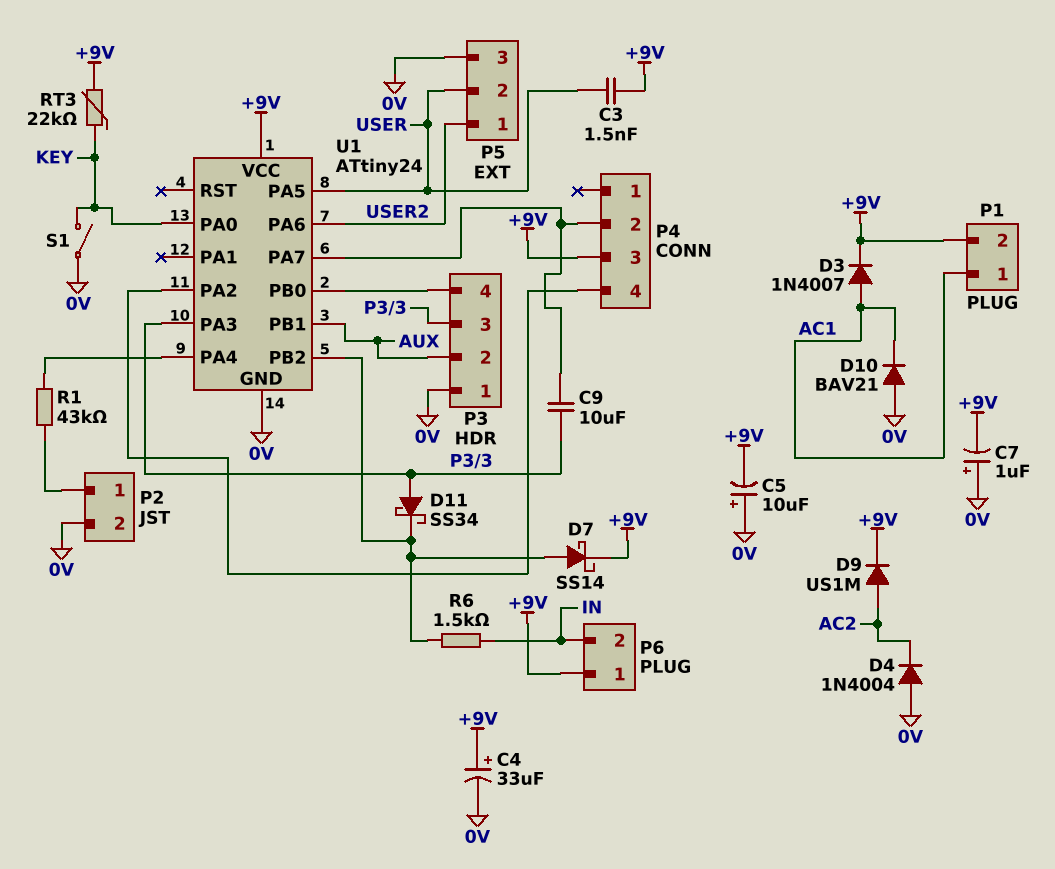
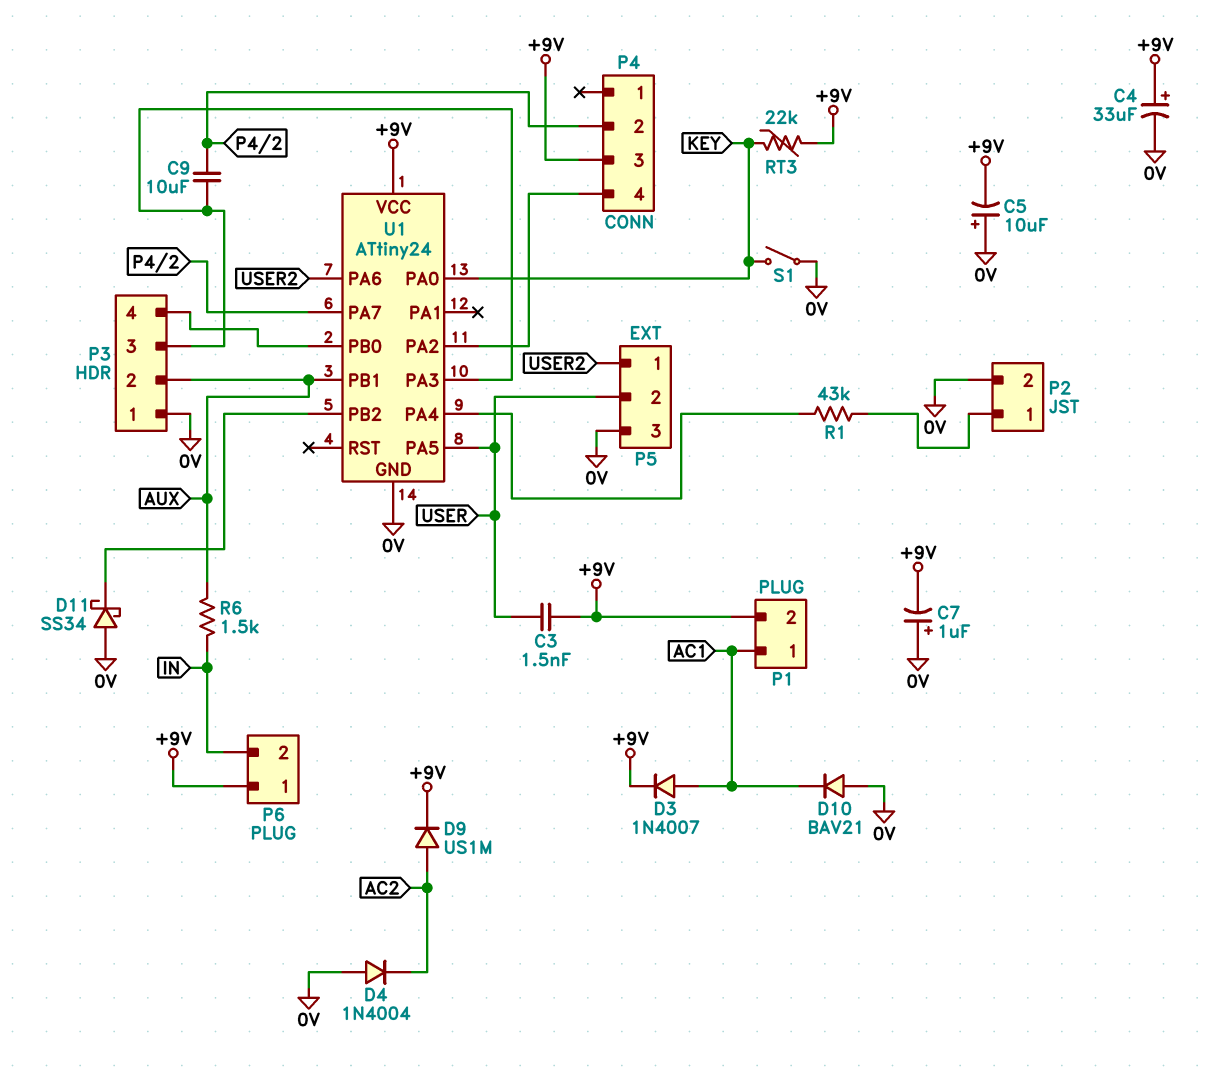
D7: schottky SS14 (A U1/PB2, K +9V) -> none
D11: schottky SS34 (A P3/3, K U1/PB2) -> schottky SS34 (A 0V, K U1/PB2)
R6: 1.5k (IN, U1/PB2) -> 1.5k (AUX, IN)

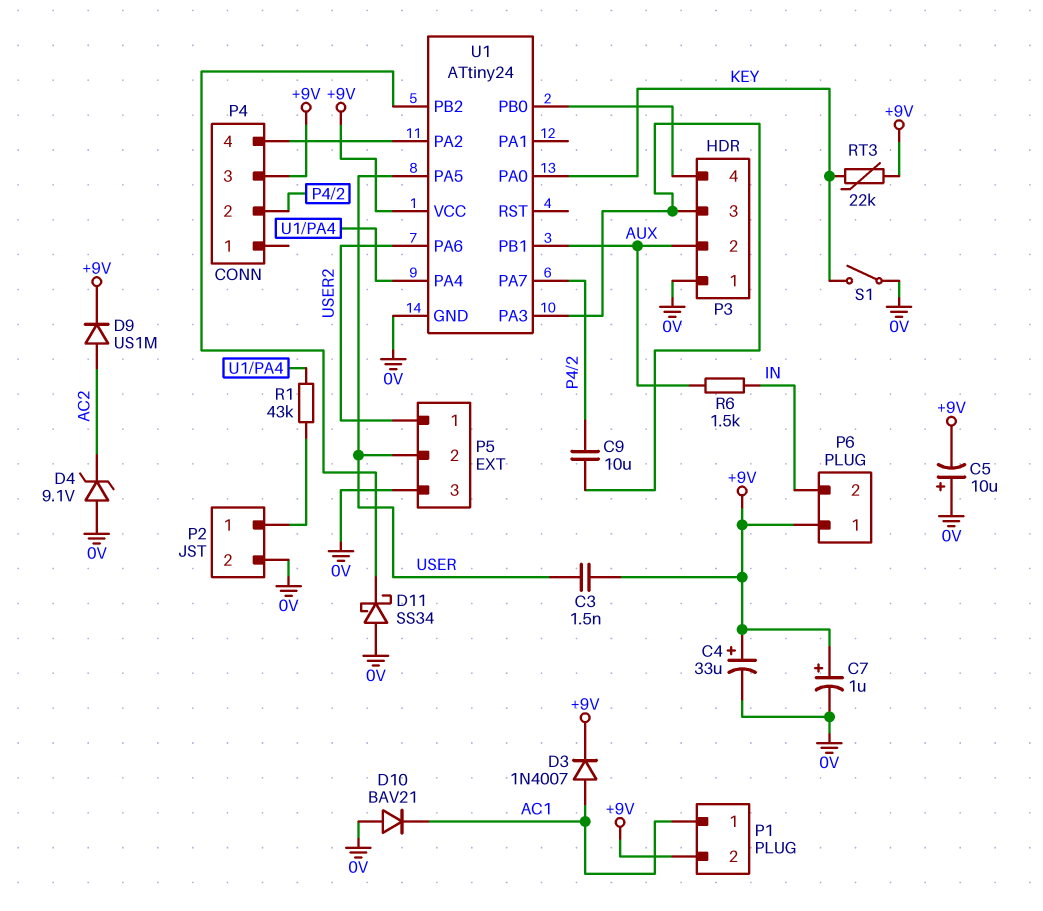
C7: 1uF (plus 0V, minus +9V) -> 1uF (plus +9V, minus 0V)
D4: diode 1N4004 (A 0V, K AC2) -> zener 9.1V (A 0V, K AC2)

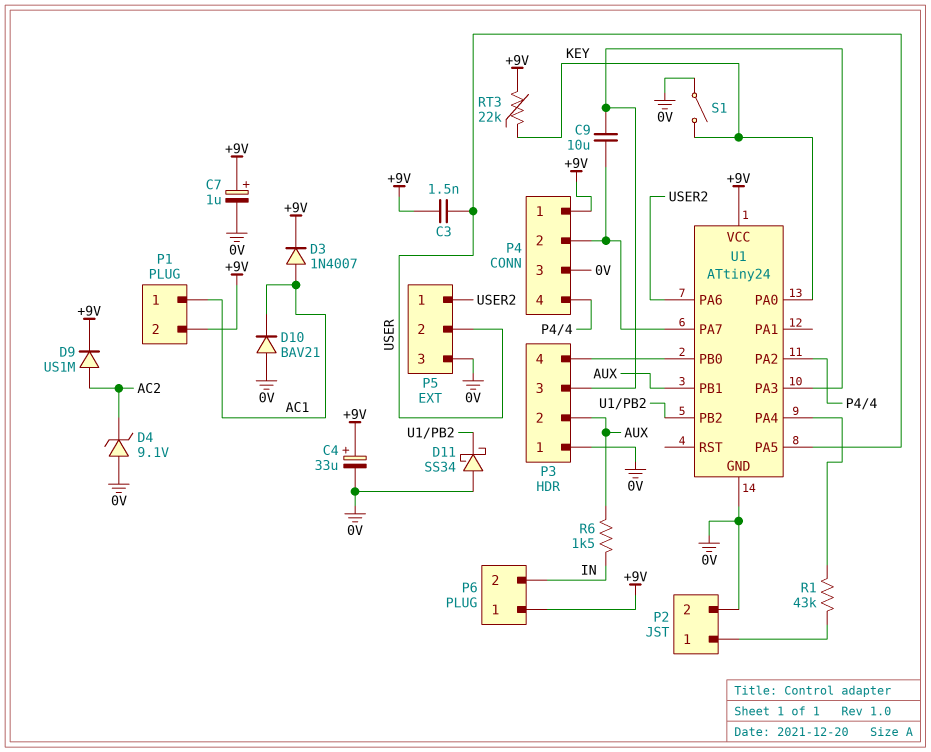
C5: 10uF (plus 0V, minus +9V) -> none
P4 pin 1: none -> +9V
P4 pin 3: +9V -> 0V

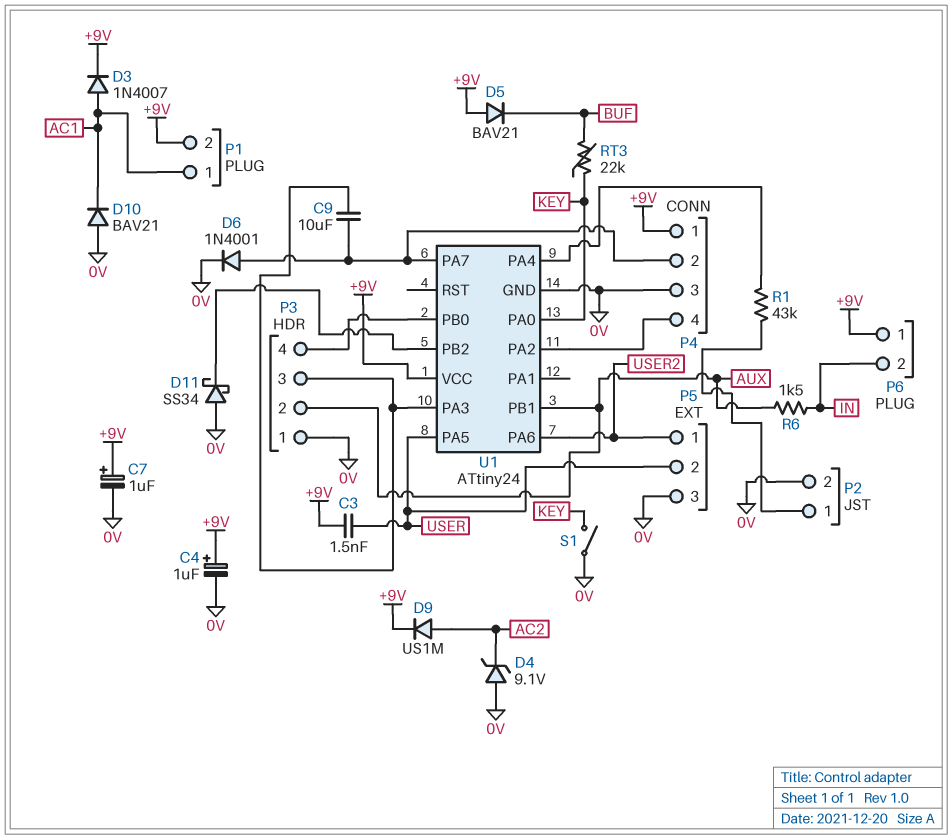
C4: 33uF (plus +9V, minus 0V) -> 1uF (plus +9V, minus 0V)
D5: none -> diode BAV21 (A +9V, K BUF)
D6: none -> diode 1N4001 (A P4/2, K 0V)
RT3: 22k (+9V, KEY) -> 22k (BUF, KEY)

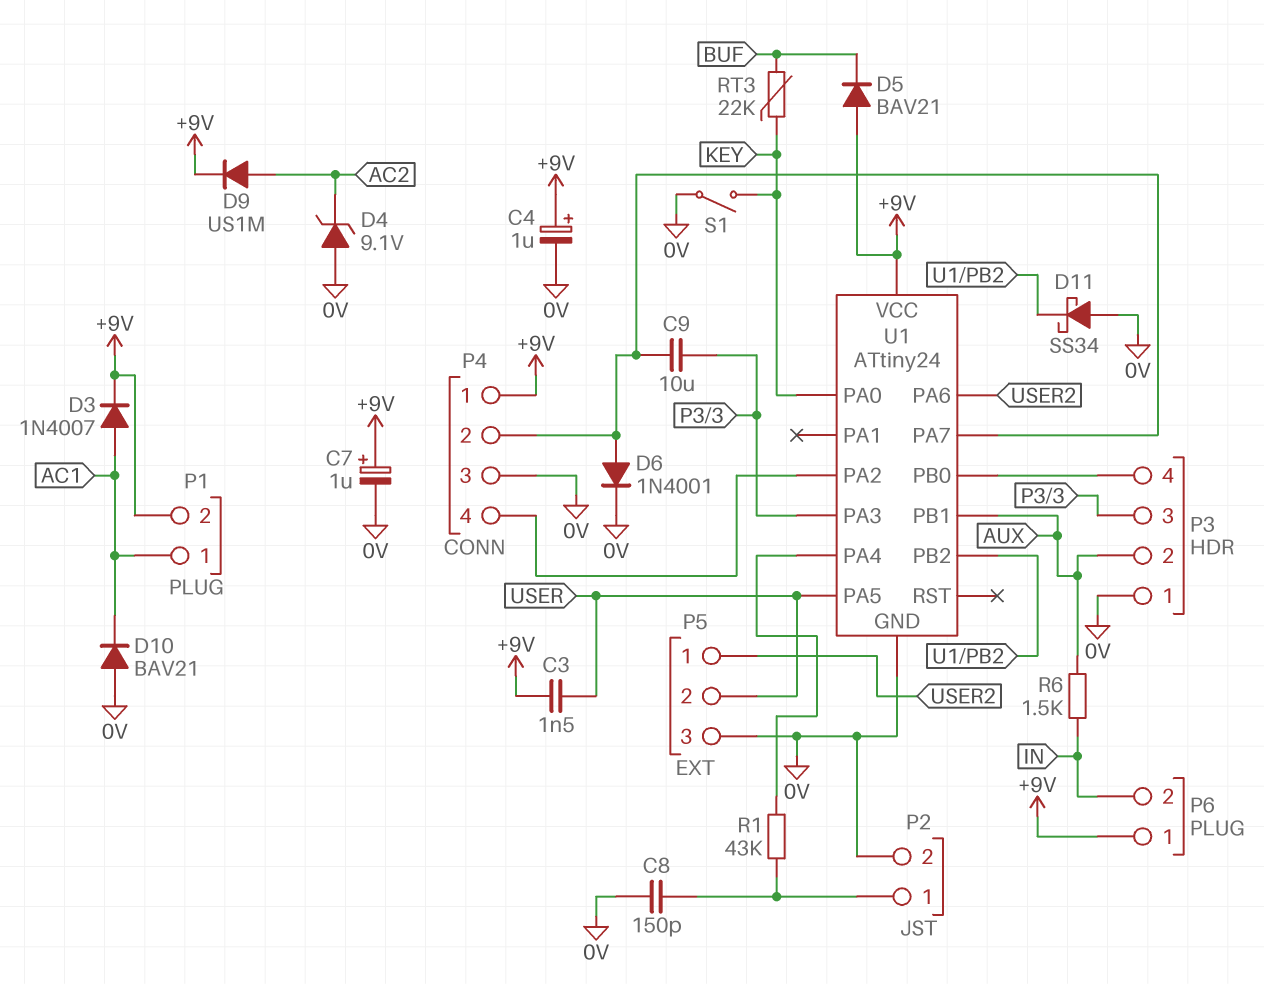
C8: none -> 150pF (0V, P2/1)

